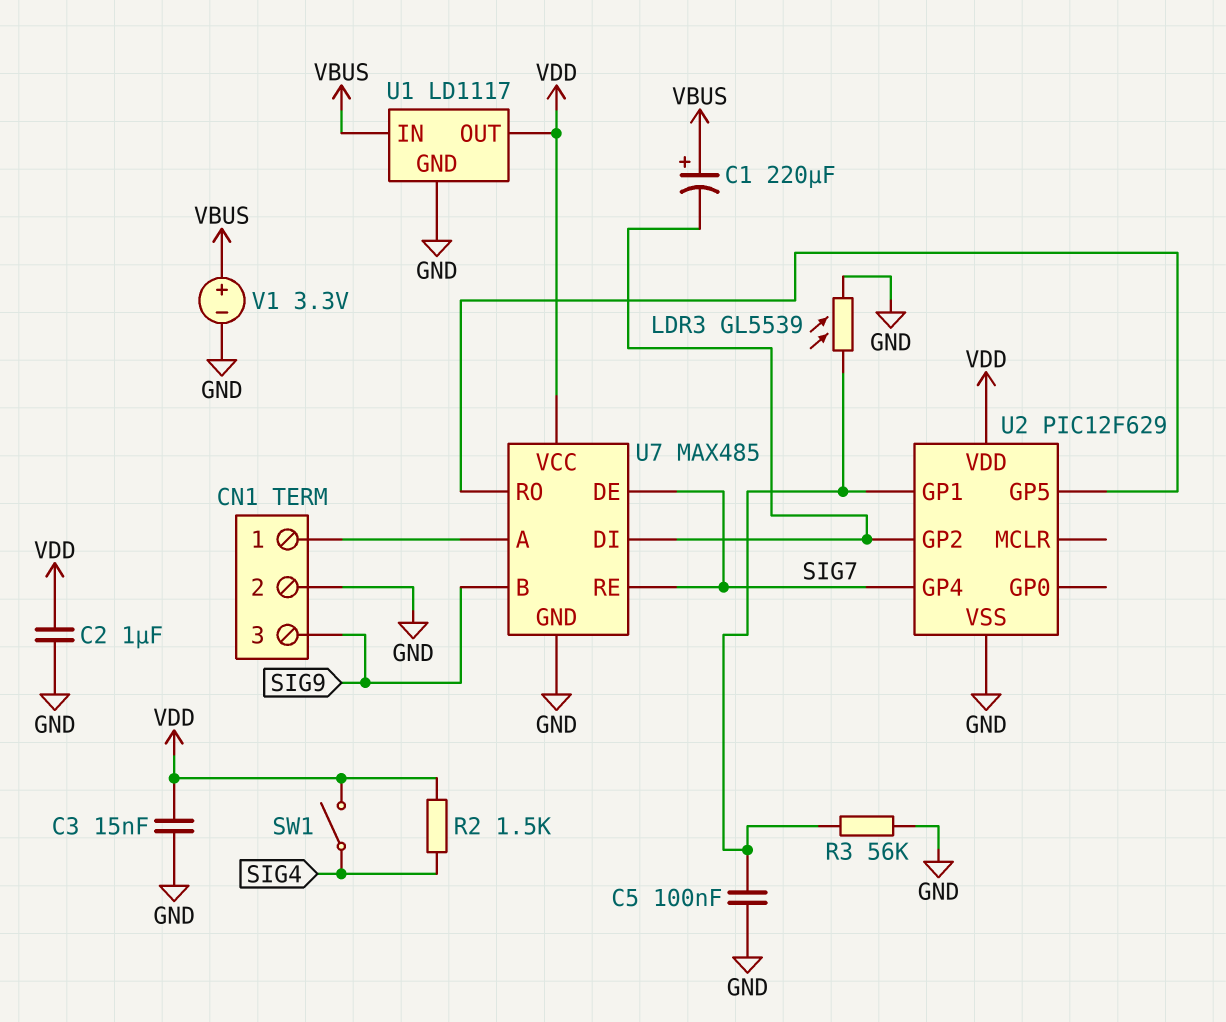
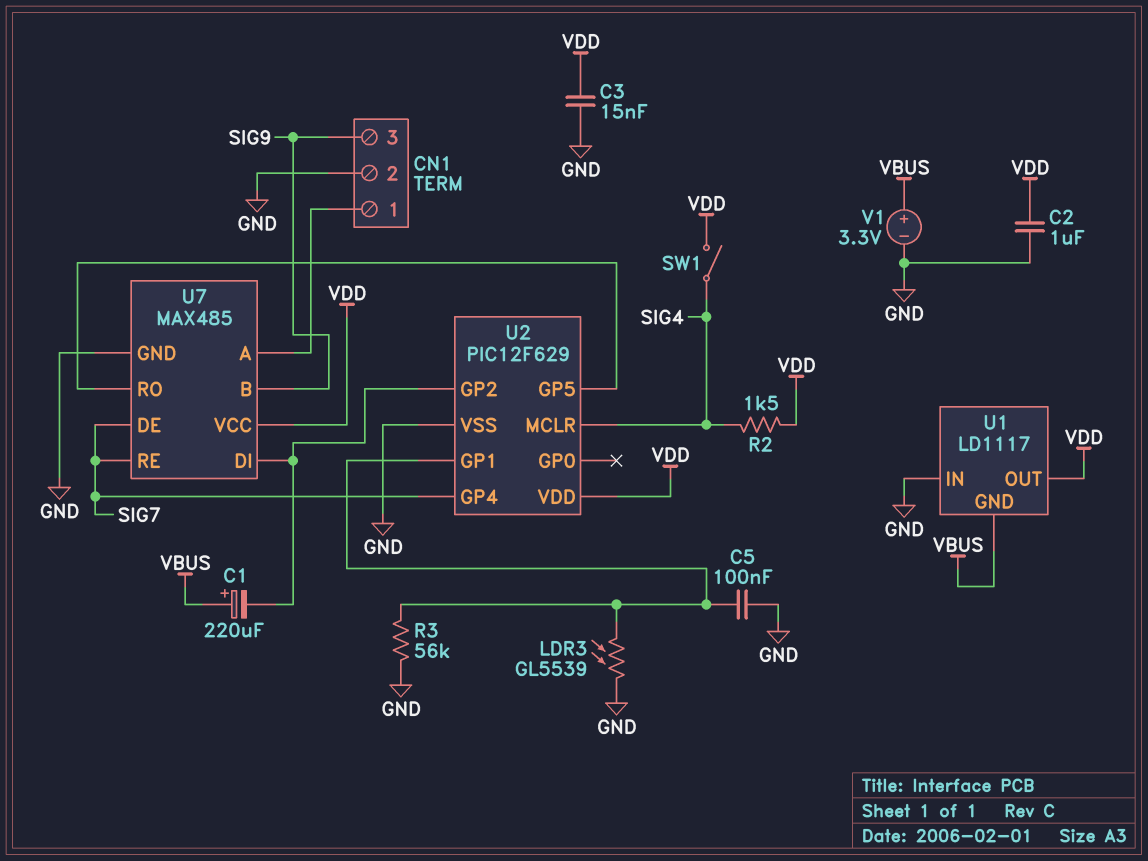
U1 pin GND: GND -> VBUS
U1 pin IN: VBUS -> GND
U2 pin MCLR: none -> SIG4

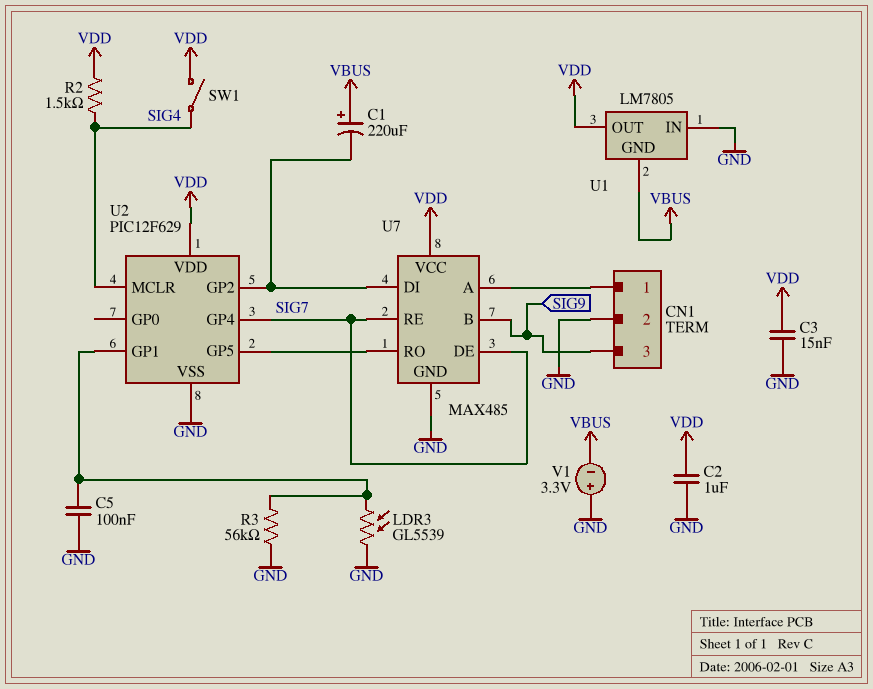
U1: LD1117 -> LM7805
V1: 3.3V (plus VBUS, minus GND) -> 3.3V (plus GND, minus VBUS)

